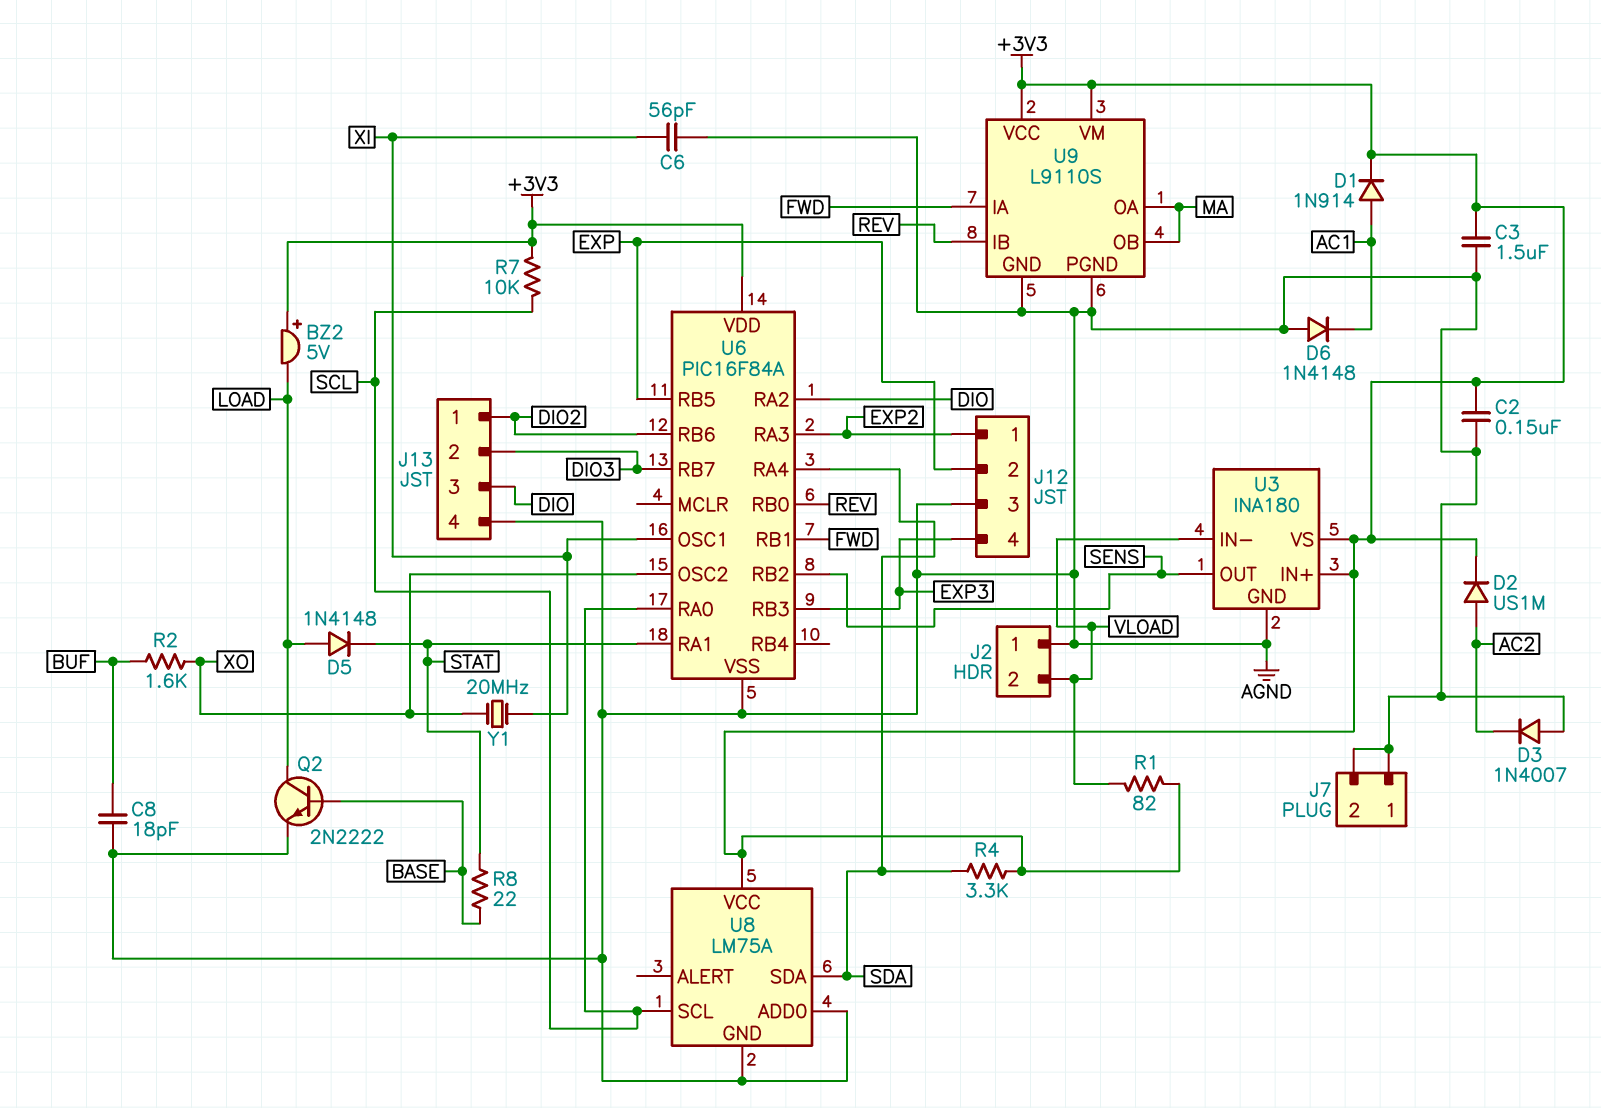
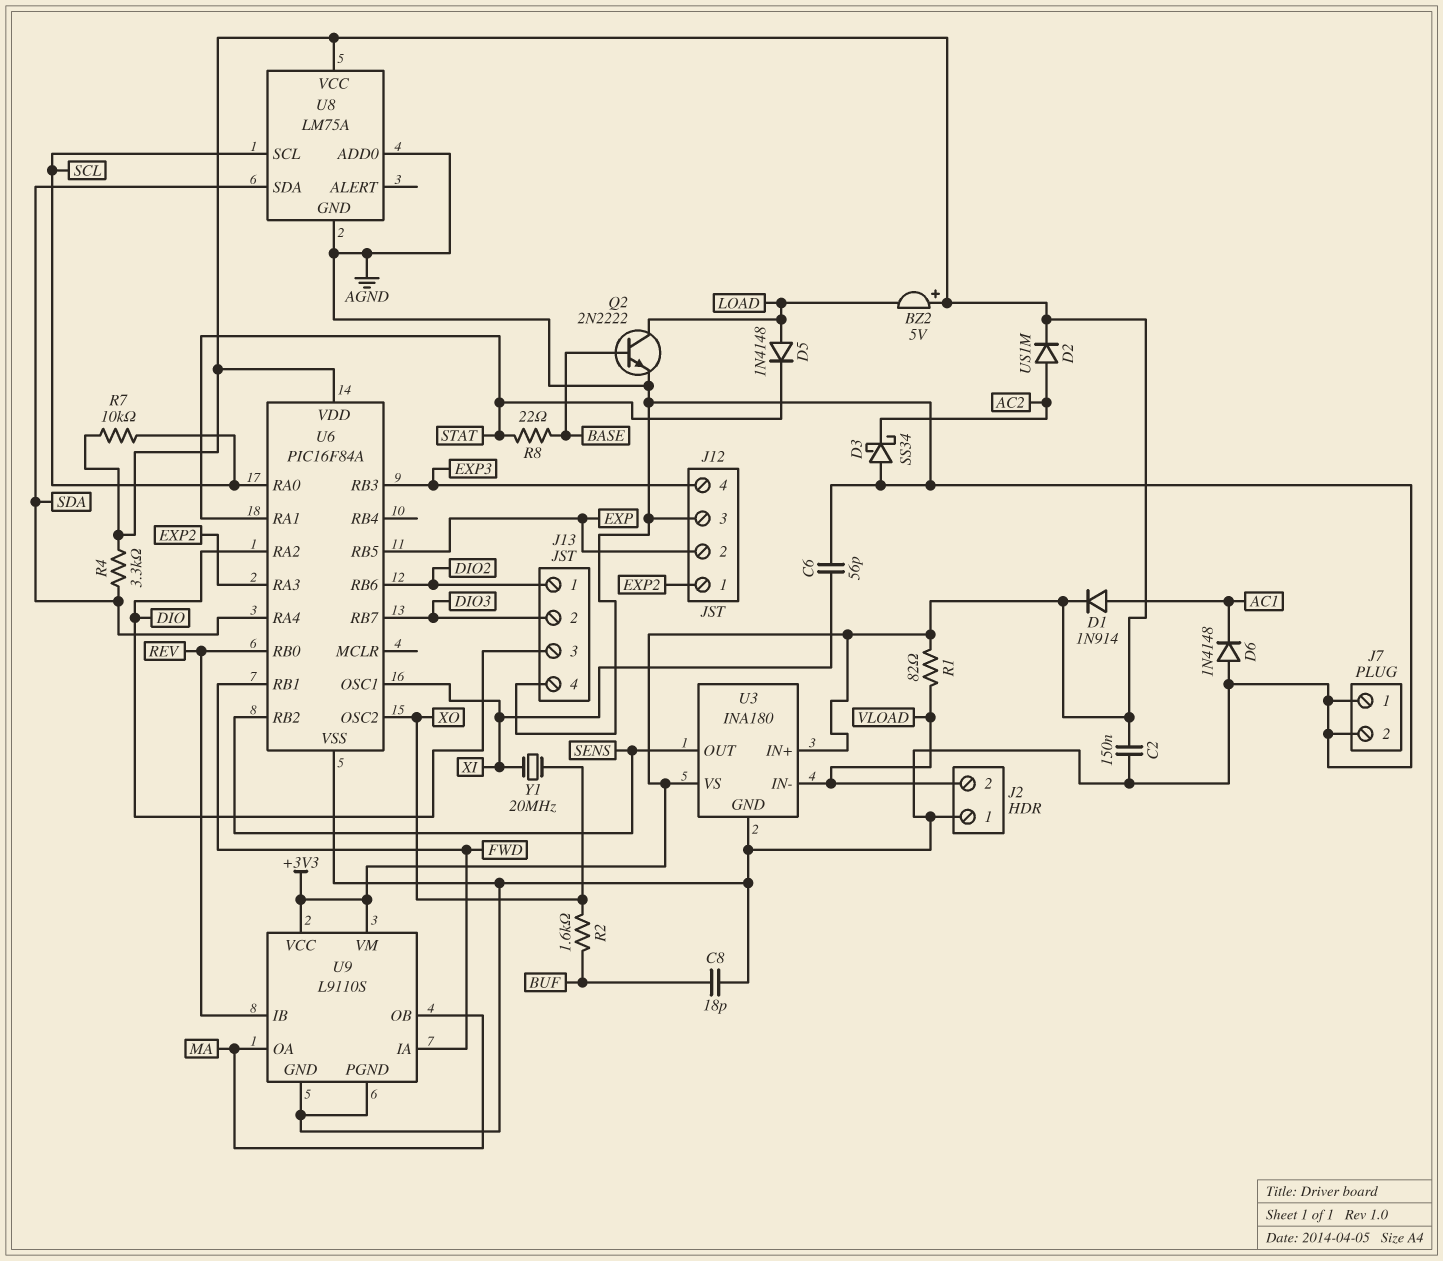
C3: 1.5uF (+3V3, AGND) -> none
D3: diode 1N4007 (A AGND, K AC2) -> schottky SS34 (A AGND, K AC2)

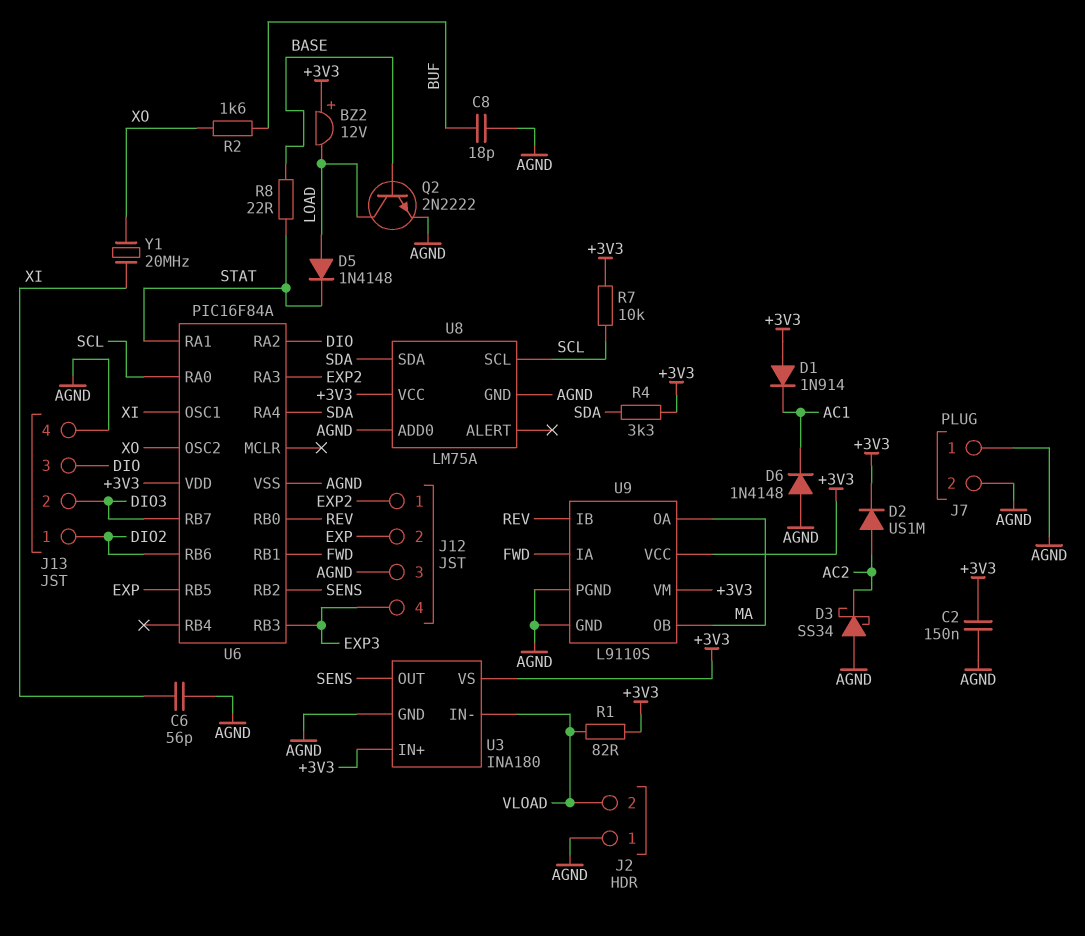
BZ2: buzzer 5V (plus +3V3, minus LOAD) -> buzzer 12V (plus +3V3, minus LOAD)
D1: diode 1N914 (A AC1, K +3V3) -> diode 1N914 (A +3V3, K AC1)

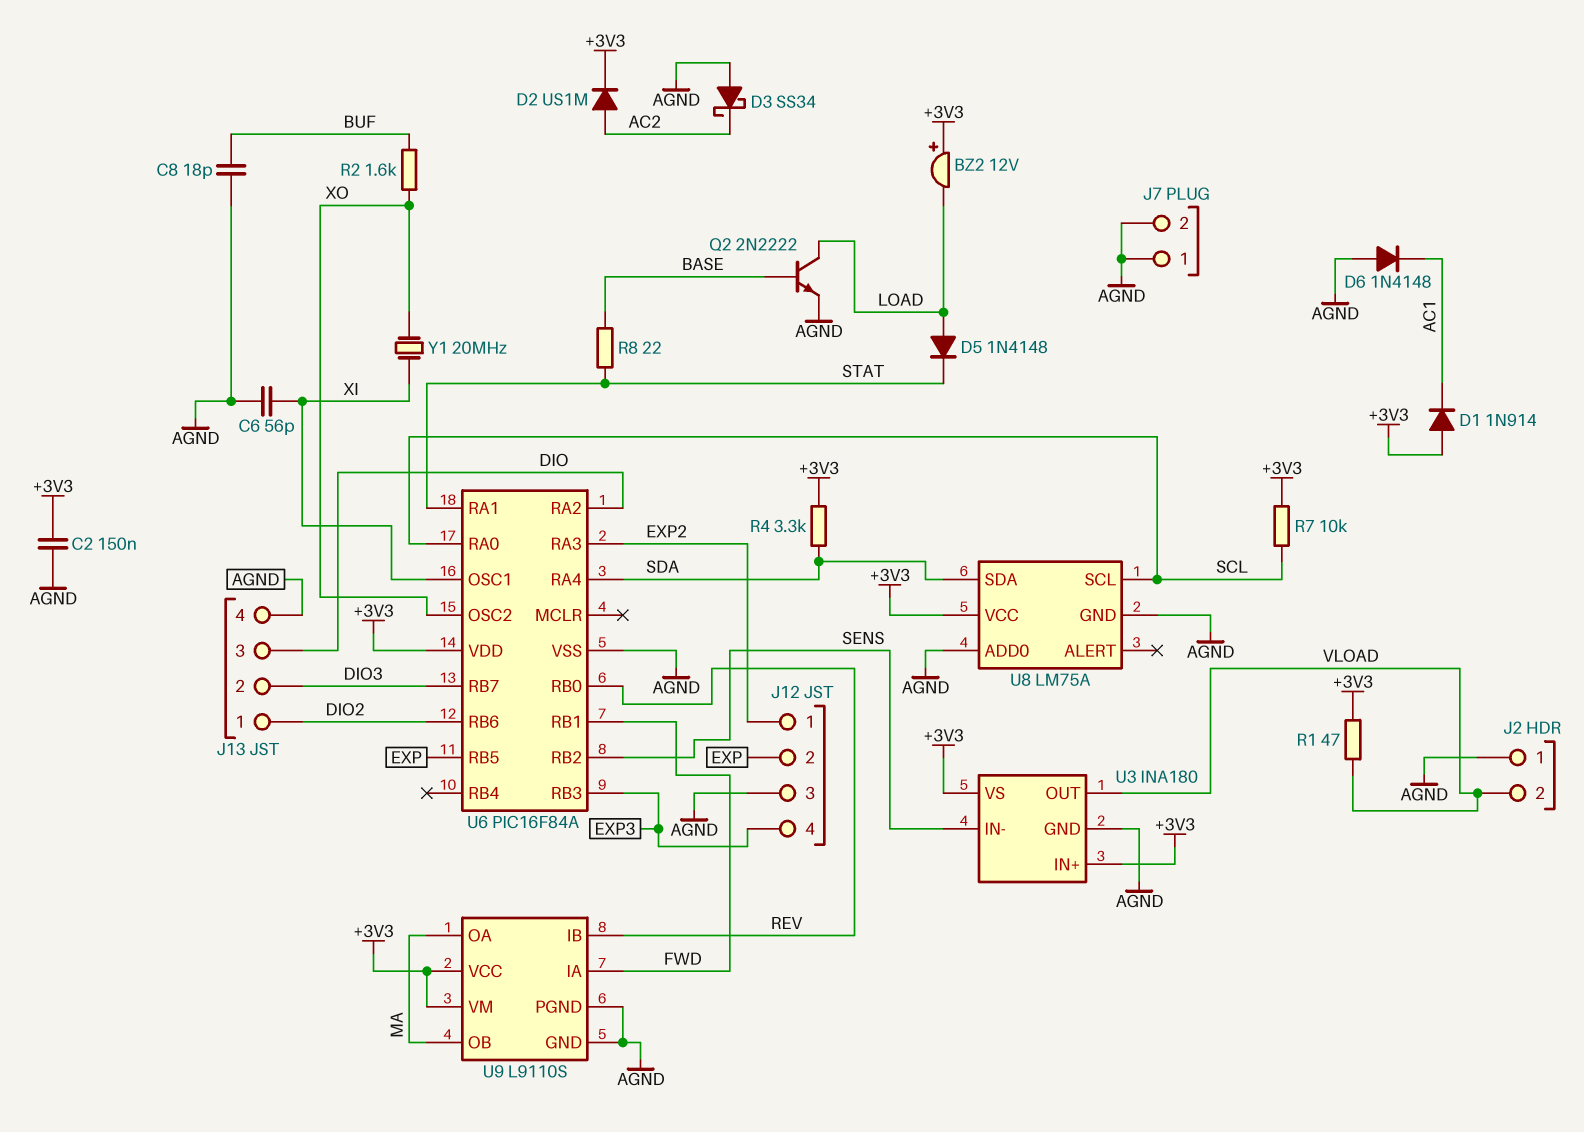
R1: 82 (+3V3, VLOAD) -> 47 (+3V3, VLOAD)
U3 pin IN-: VLOAD -> SENS
U3 pin OUT: SENS -> VLOAD

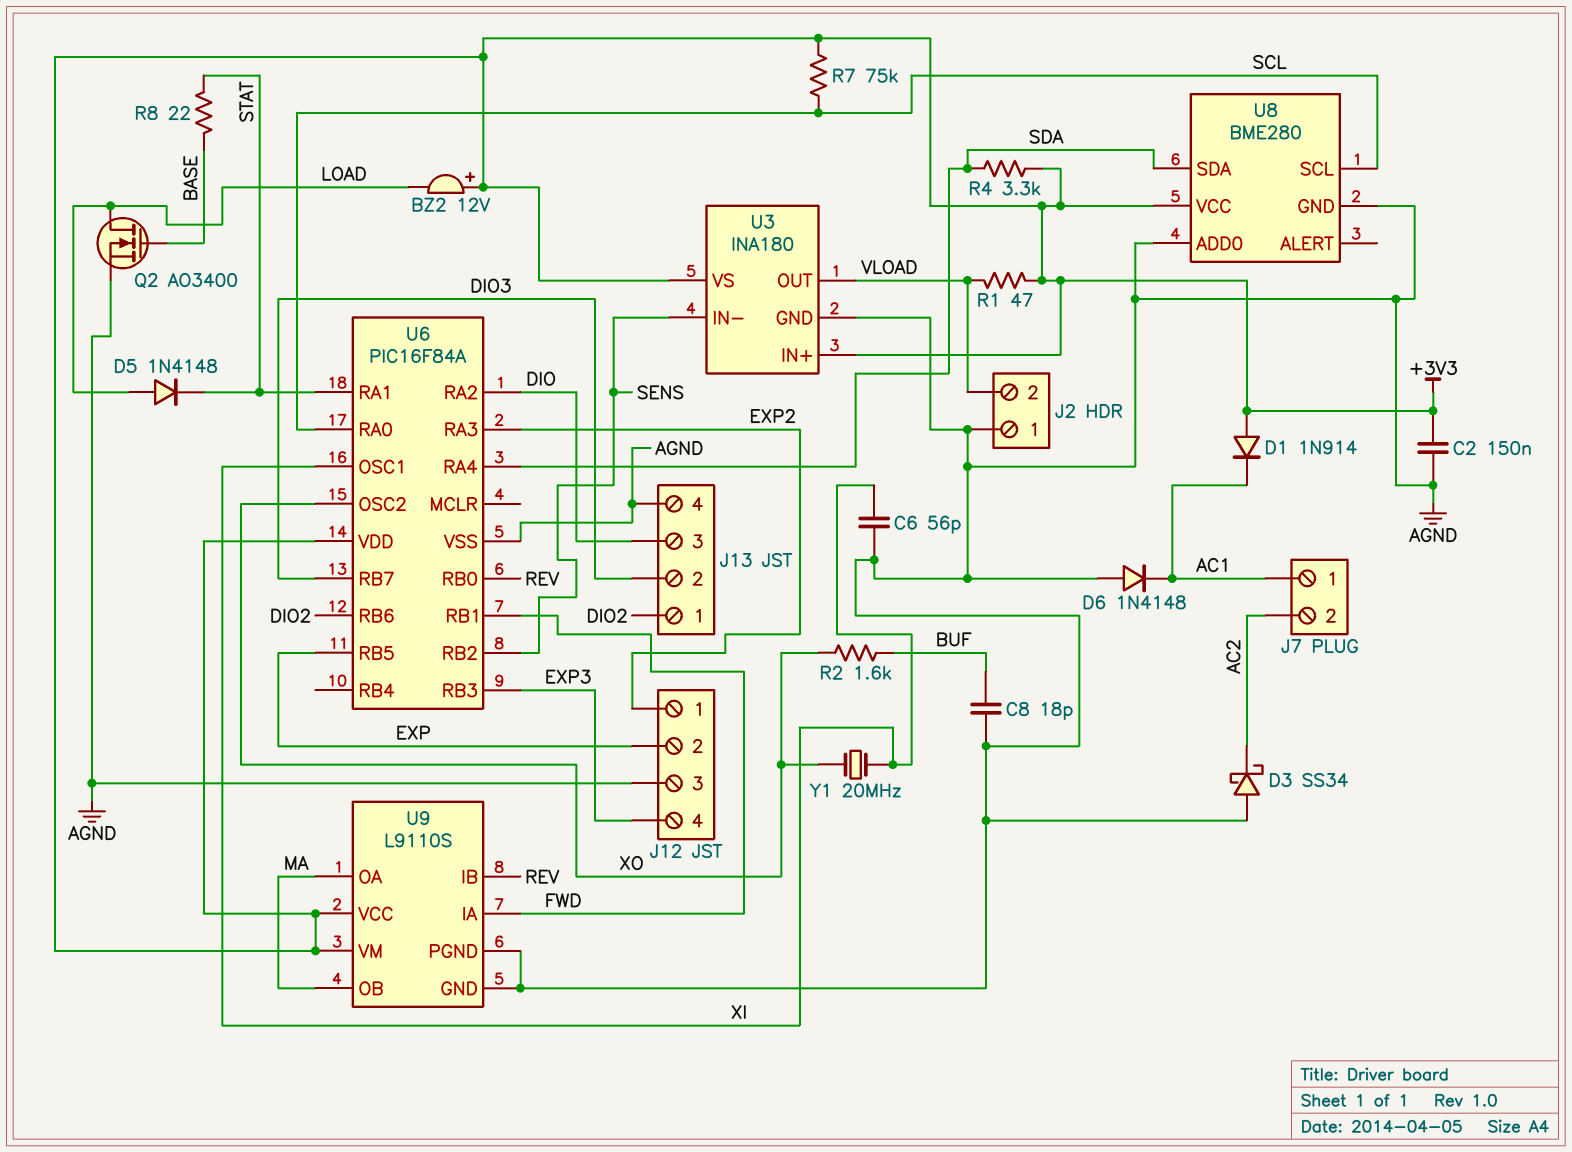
D2: diode US1M (A AC2, K +3V3) -> none
J7 pin 1: AGND -> AC1
J7 pin 2: AGND -> AC2
Q2: NPN 2N2222 (B BASE, C LOAD, E AGND) -> NMOS AO3400 (G BASE, D LOAD, S AGND)
R7: 10k (+3V3, SCL) -> 75k (+3V3, SCL)
U8: LM75A -> BME280

